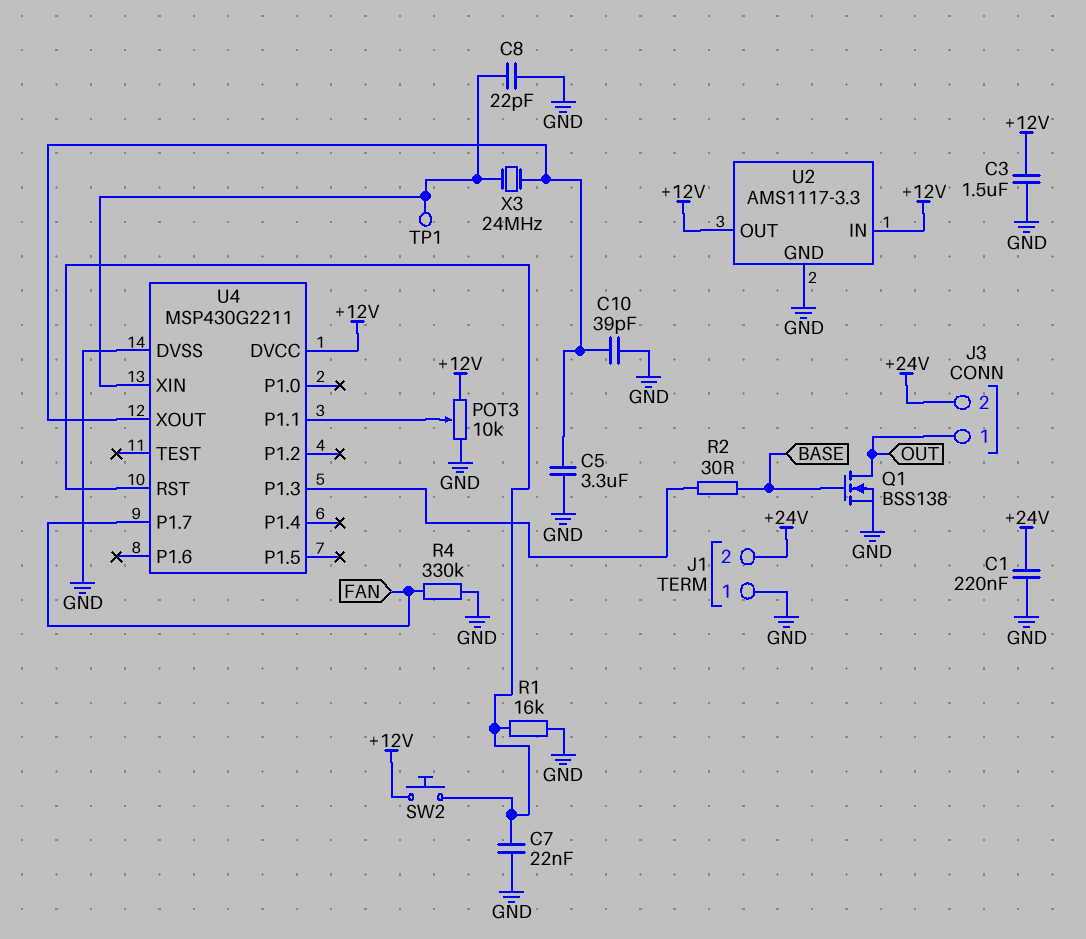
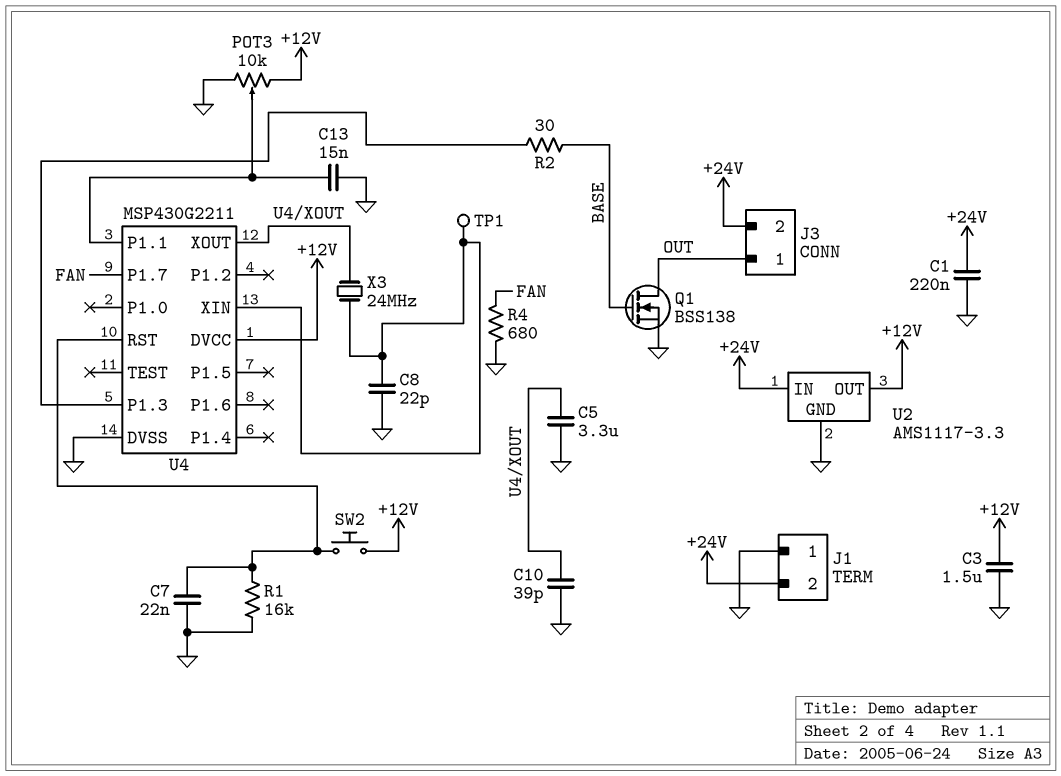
C13: none -> 15nF (GND, U4/P1.1)
R4: 330k (FAN, GND) -> 680 (FAN, GND)
U2 pin IN: +12V -> +24V

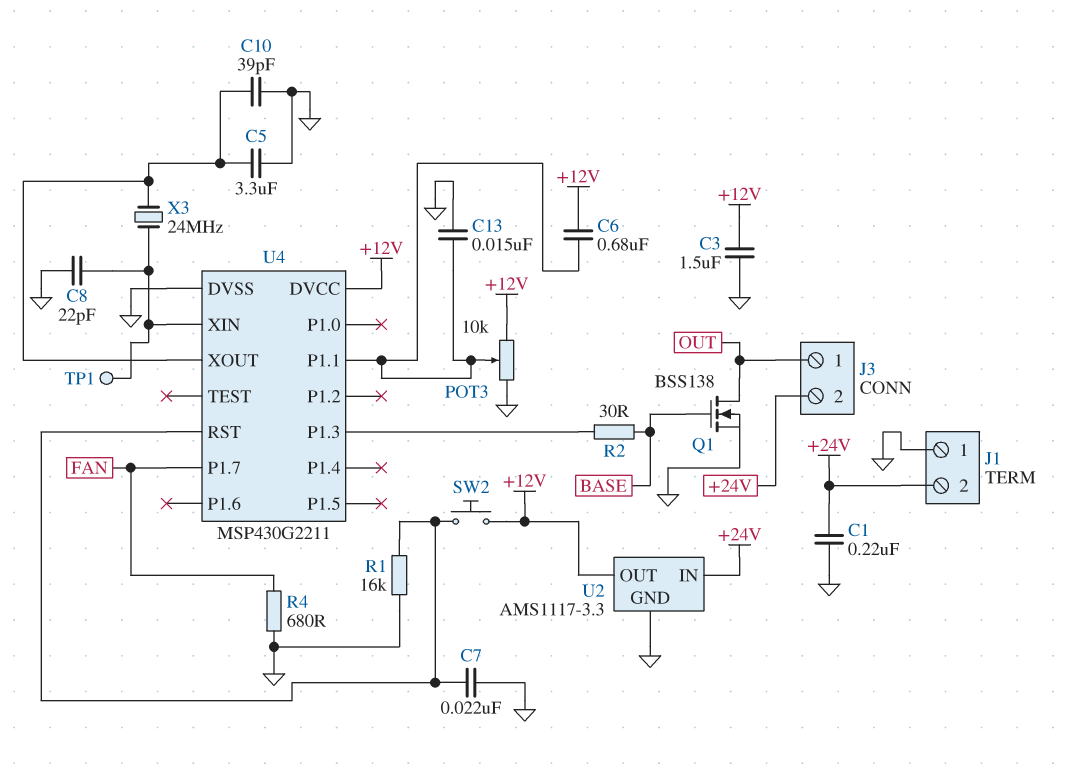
C6: none -> 680nF (+12V, U4/P1.1)

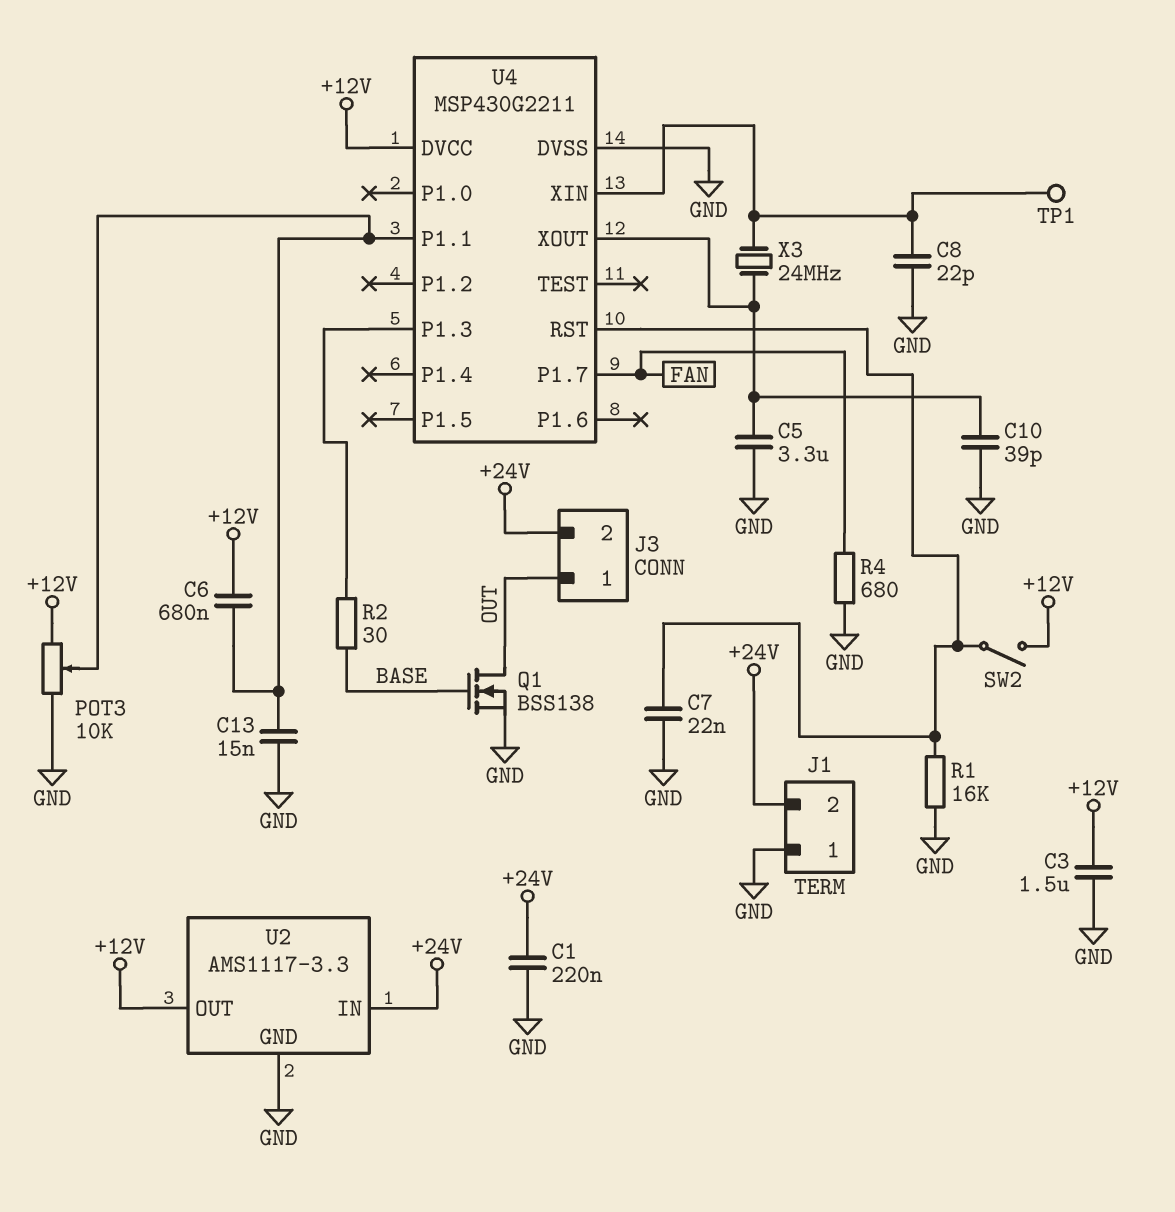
SW2: button (+12V, U4/RST) -> switch (+12V, U4/RST)

